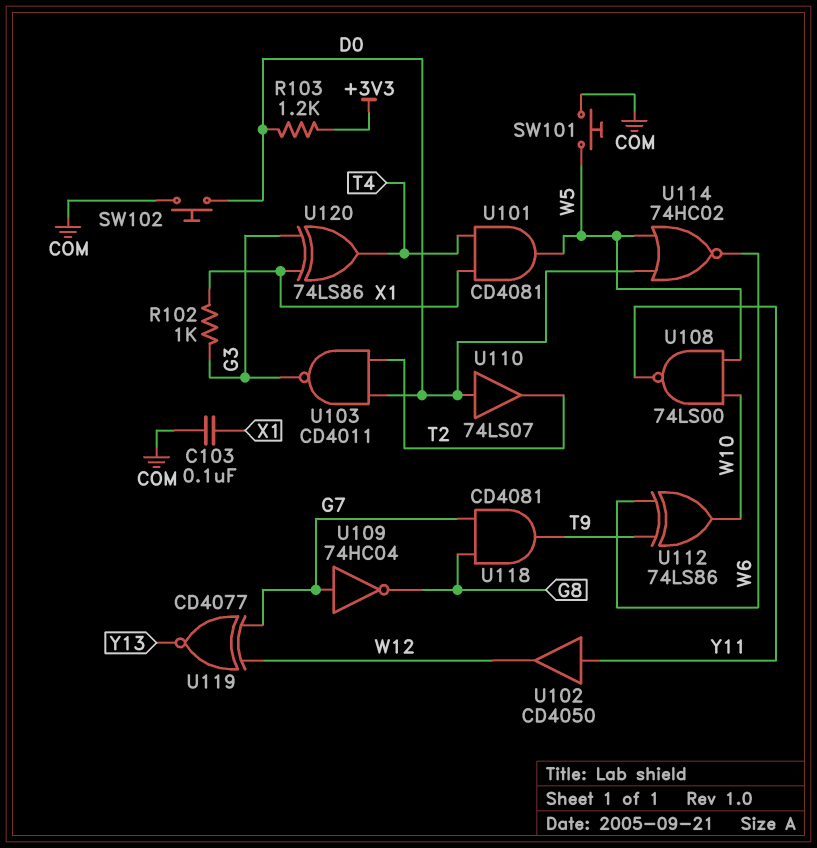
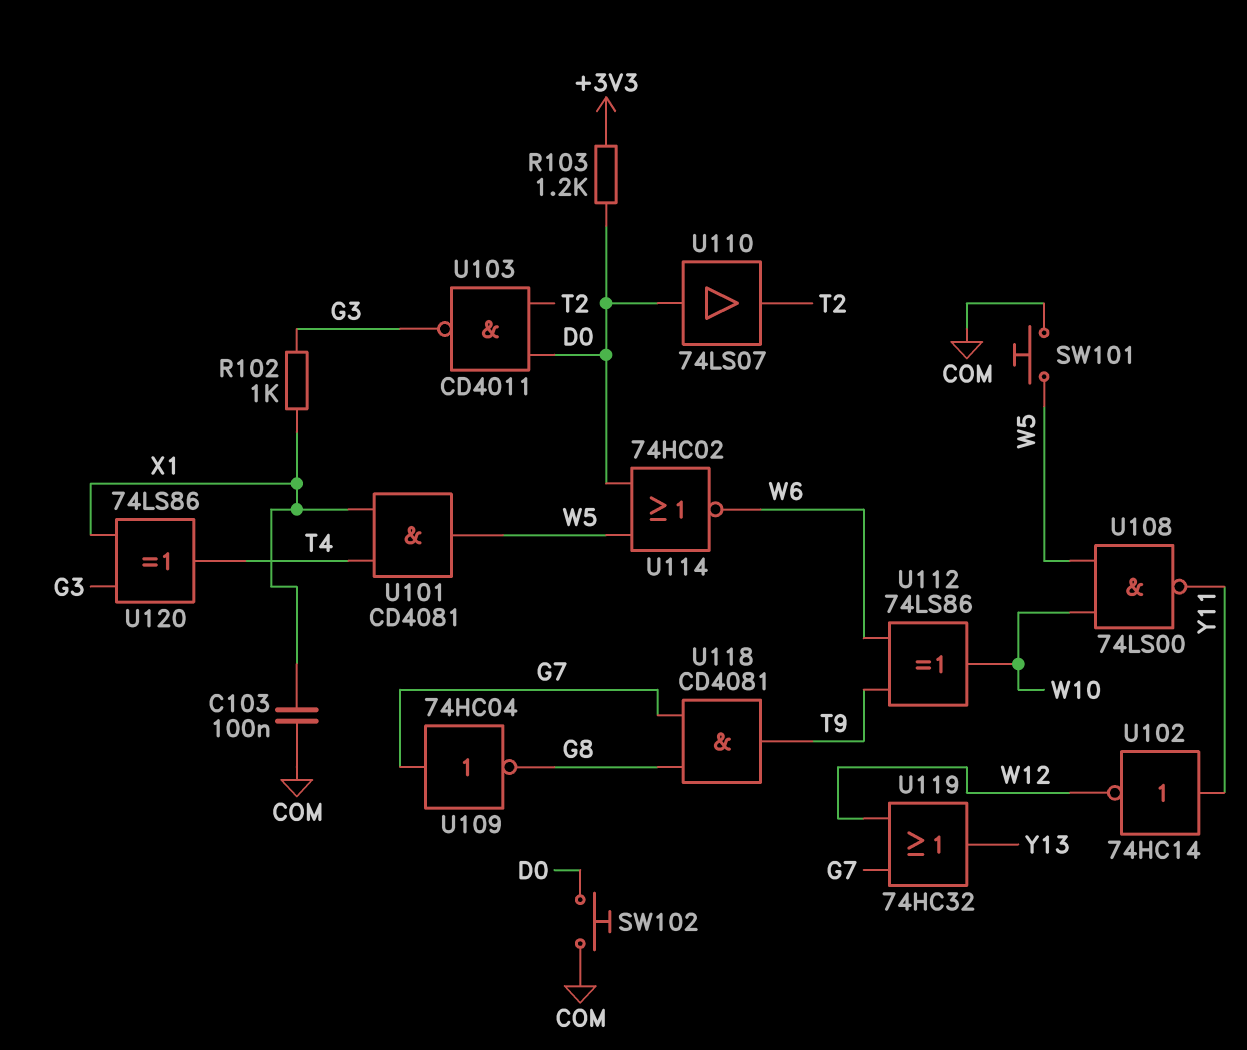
U102: buffer CD4050 (in Y11, out W12) -> NOT 74HC14 (in Y11, out W12)
U119: XNOR CD4077 (in G7, in W12, out Y13) -> OR 74HC32 (in G7, in W12, out Y13)

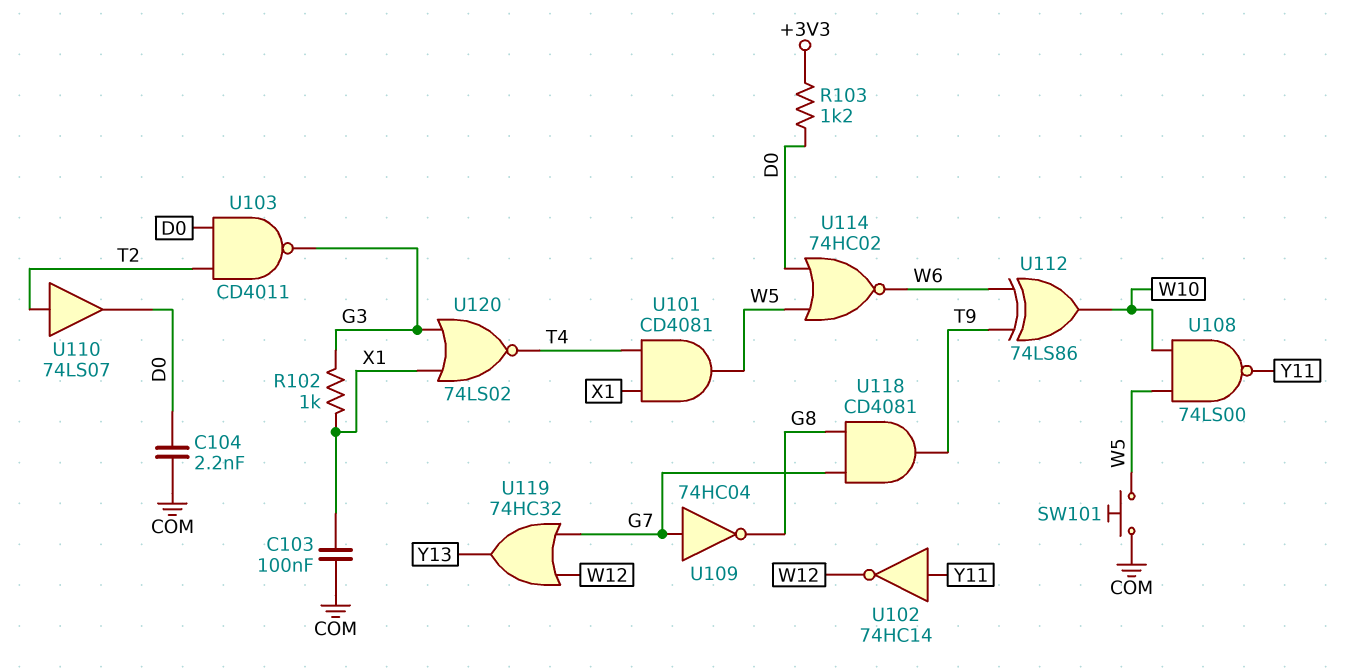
C104: none -> 2.2nF (COM, D0)
SW102: button (COM, D0) -> none
U110: buffer 74LS07 (in D0, out T2) -> buffer 74LS07 (in T2, out D0)
U120: XOR 74LS86 (in G3, in X1, out T4) -> NOR 74LS02 (in G3, in X1, out T4)

